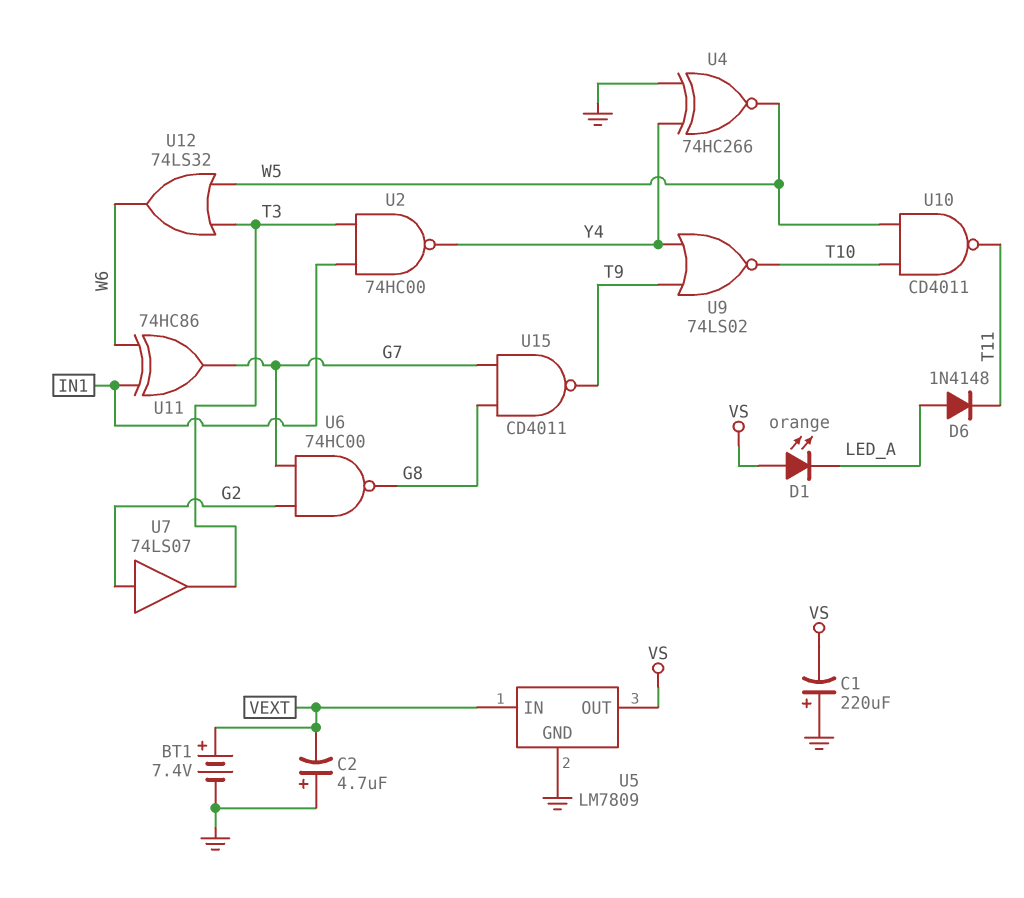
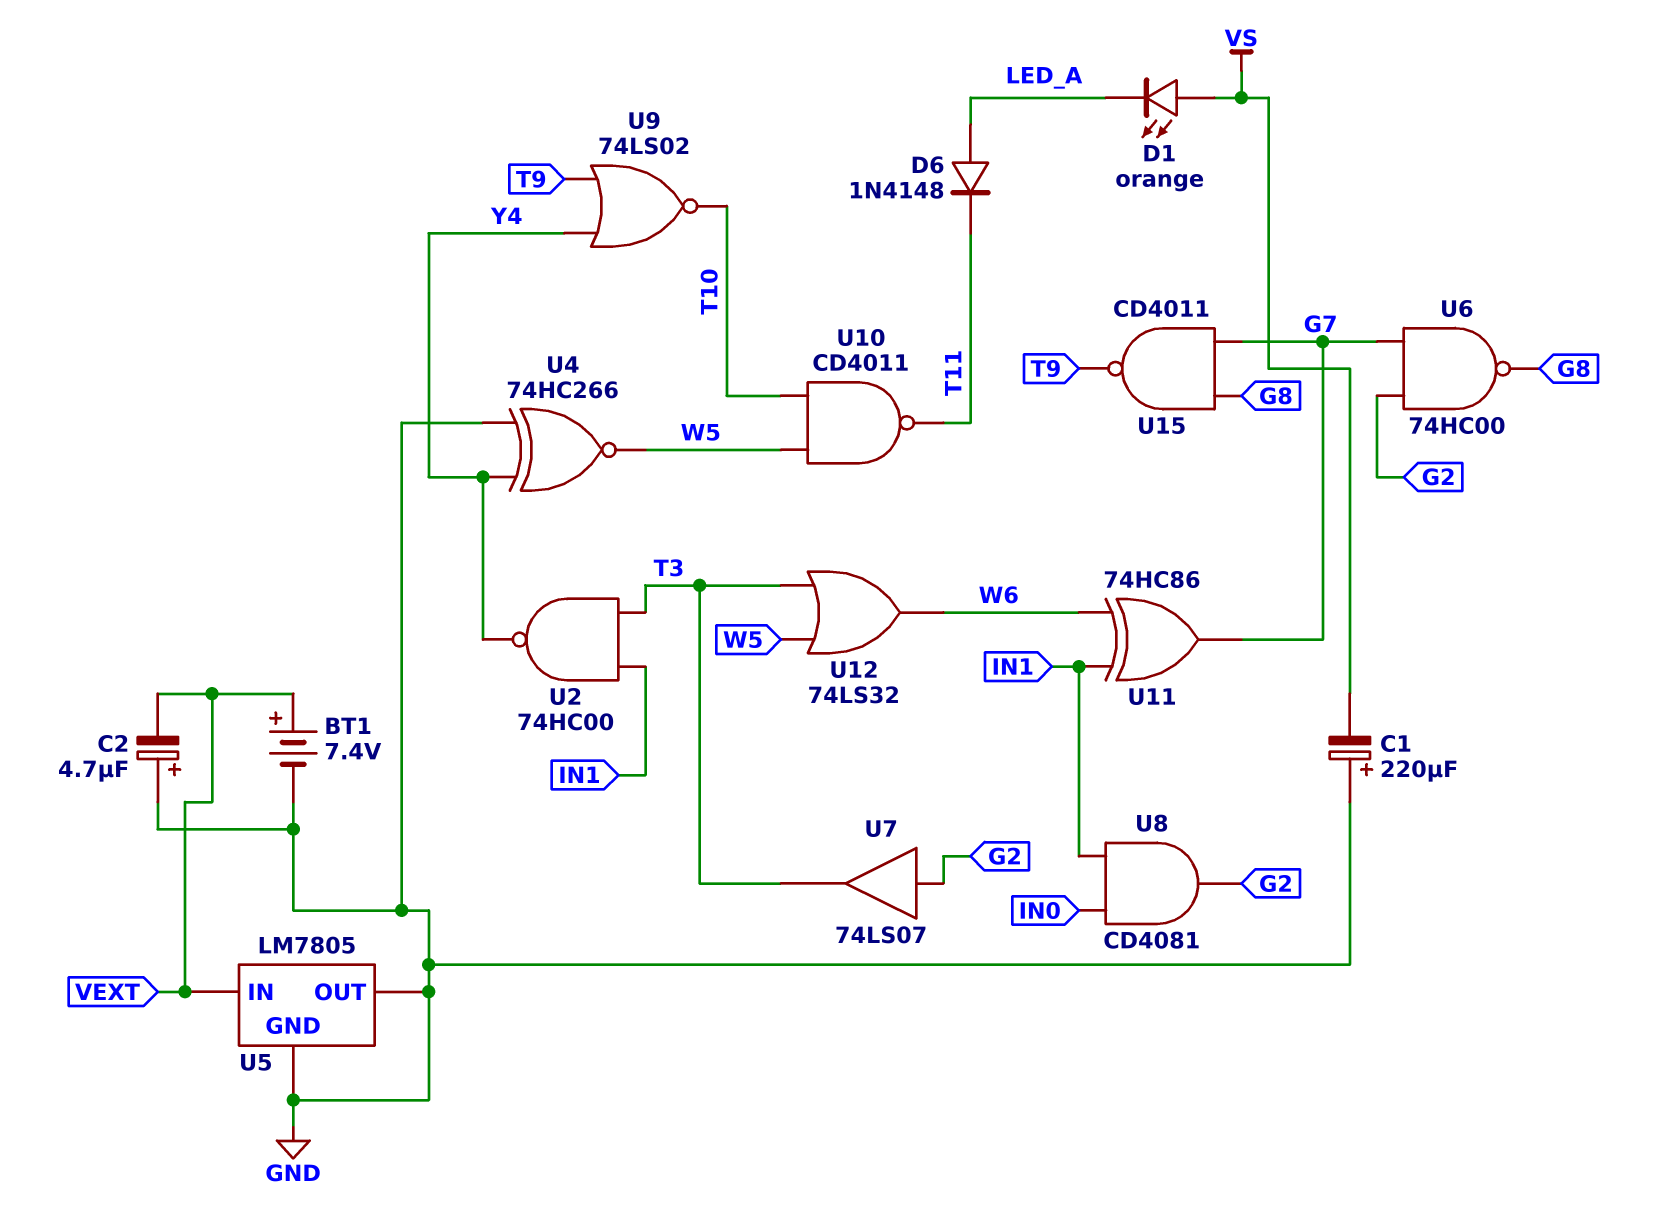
U5: LM7809 -> LM7805
U5 pin OUT: VS -> GND
U8: none -> AND CD4081 (in IN0, in IN1, out G2)

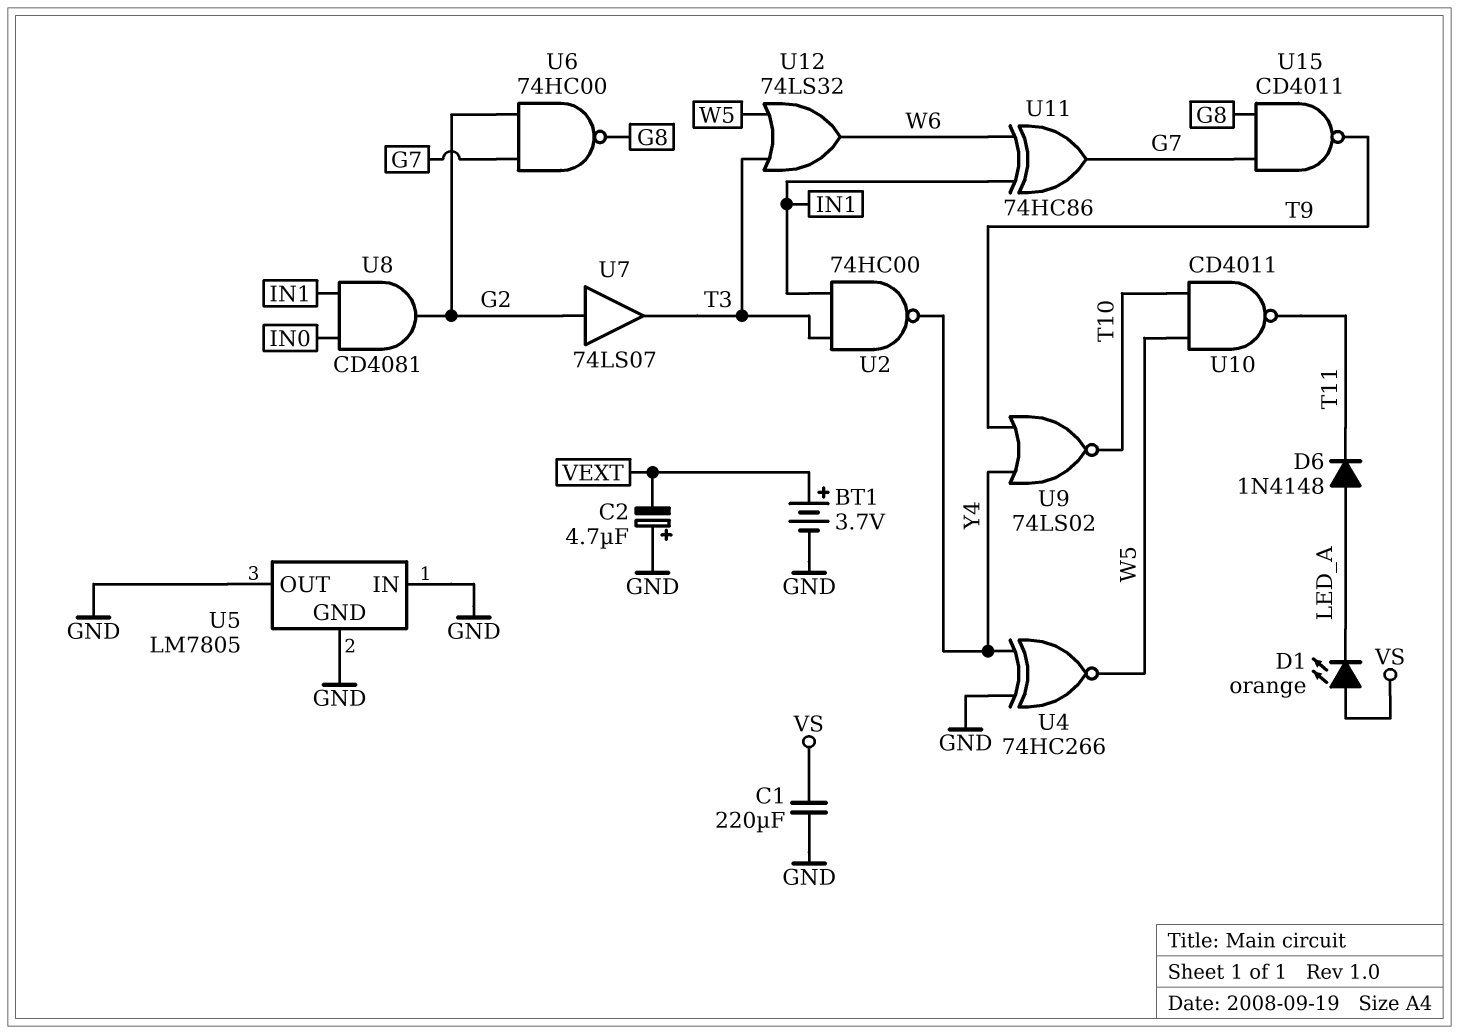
BT1: 7.4V (plus VEXT, minus GND) -> 3.7V (plus VEXT, minus GND)
C1: 220uF (plus GND, minus VS) -> 220uF (GND, VS)
U5 pin IN: VEXT -> GND

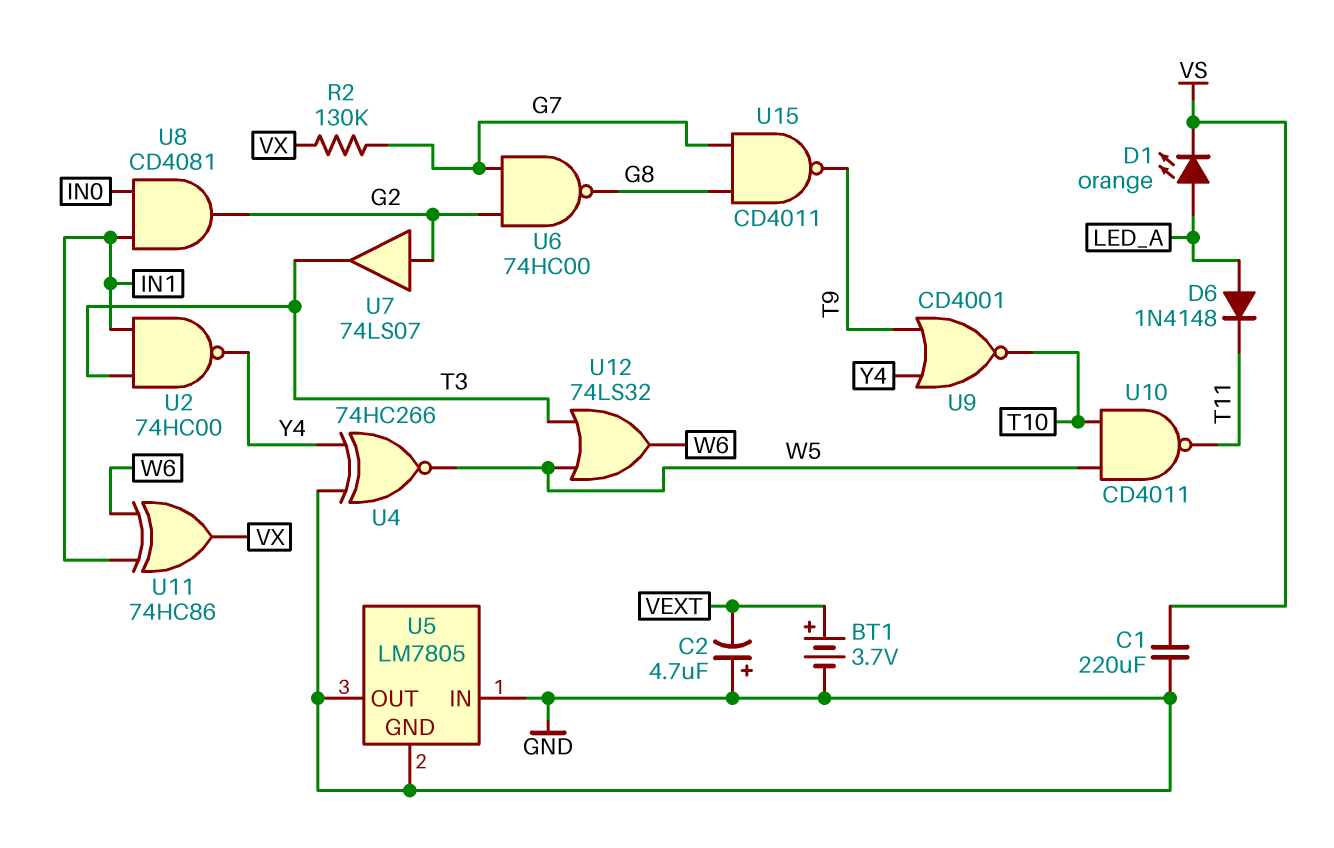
D1: LED orange (A VS, K LED_A) -> LED orange (A LED_A, K VS)
R2: none -> 130k (G7, VX)
U9: NOR 74LS02 (in T9, in Y4, out T10) -> NOR CD4001 (in T9, in Y4, out T10)
U11: XOR 74HC86 (in IN1, in W6, out G7) -> XOR 74HC86 (in IN1, in W6, out VX)

